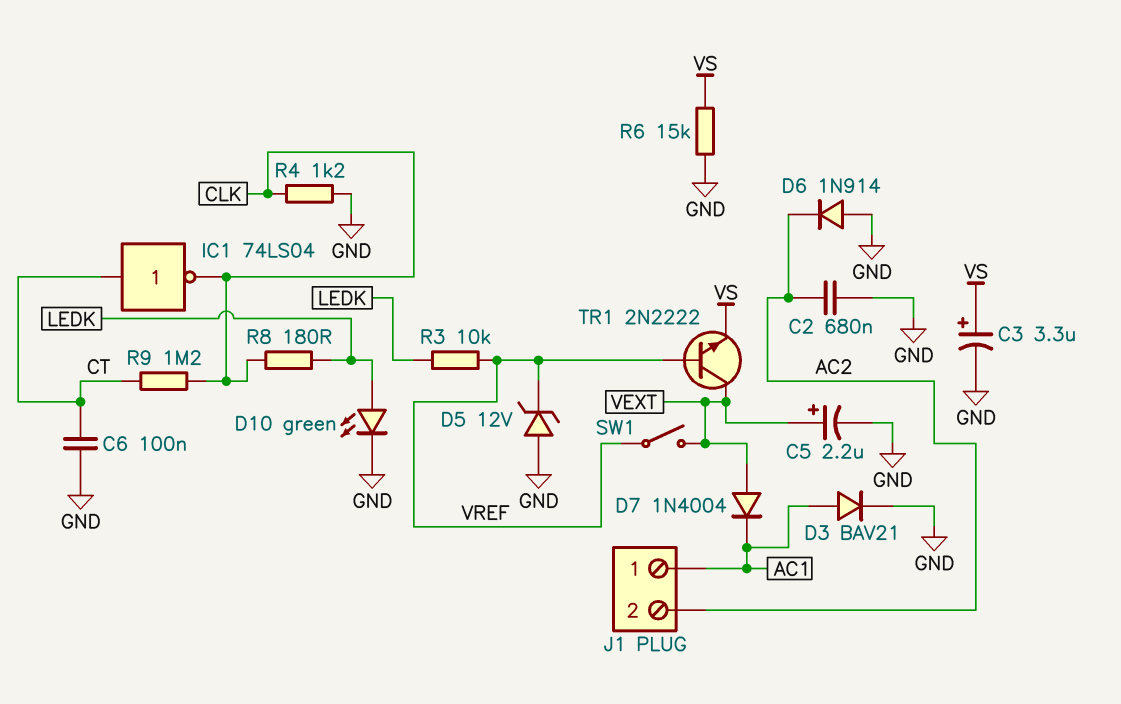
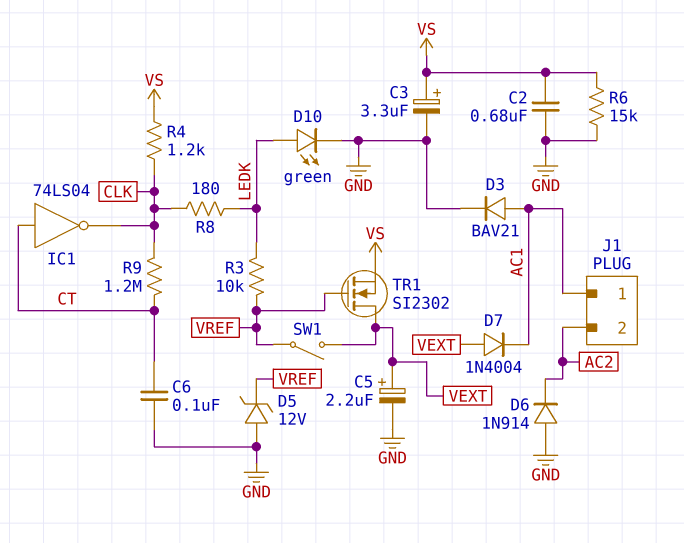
C2: 680nF (AC2, GND) -> 680nF (GND, VS)
R4: 1.2k (CLK, GND) -> 1.2k (CLK, VS)
TR1: NPN 2N2222 (B VREF, C VEXT, E VS) -> NMOS SI2302 (G VREF, D VEXT, S VS)

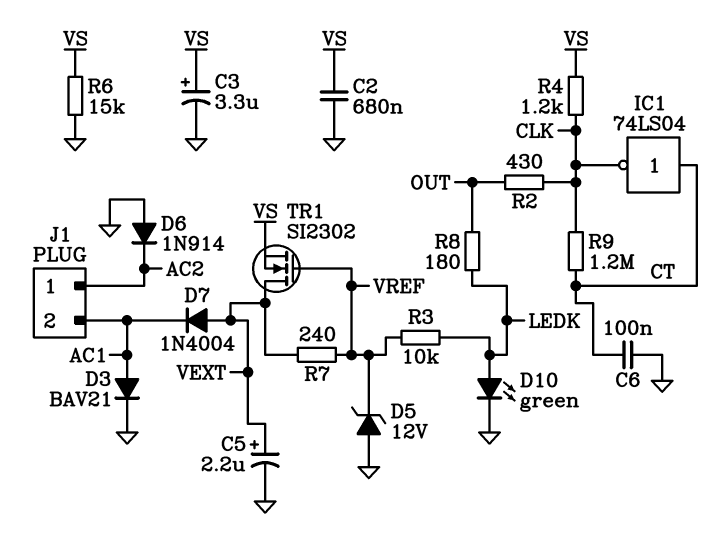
J1 pin 1: AC1 -> AC2
J1 pin 2: AC2 -> AC1
R2: none -> 430 (CLK, OUT)
R7: none -> 240 (VEXT, VREF)
R8: 180 (CLK, LEDK) -> 180 (LEDK, OUT)
SW1: switch (VEXT, VREF) -> none

